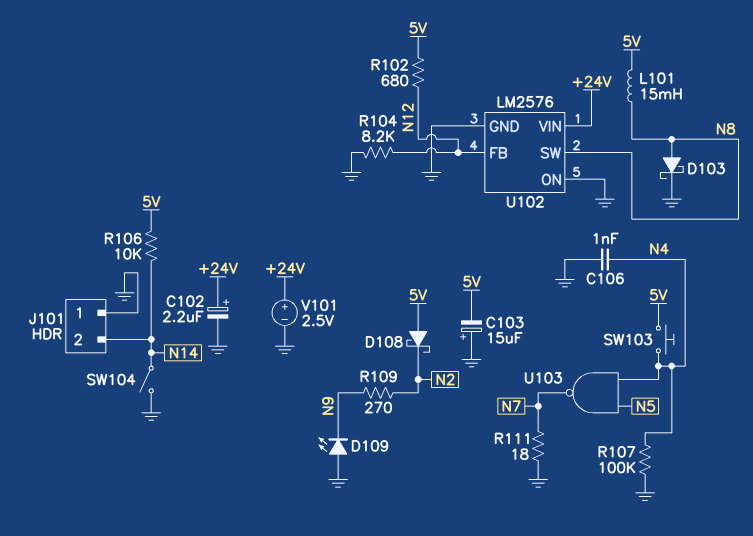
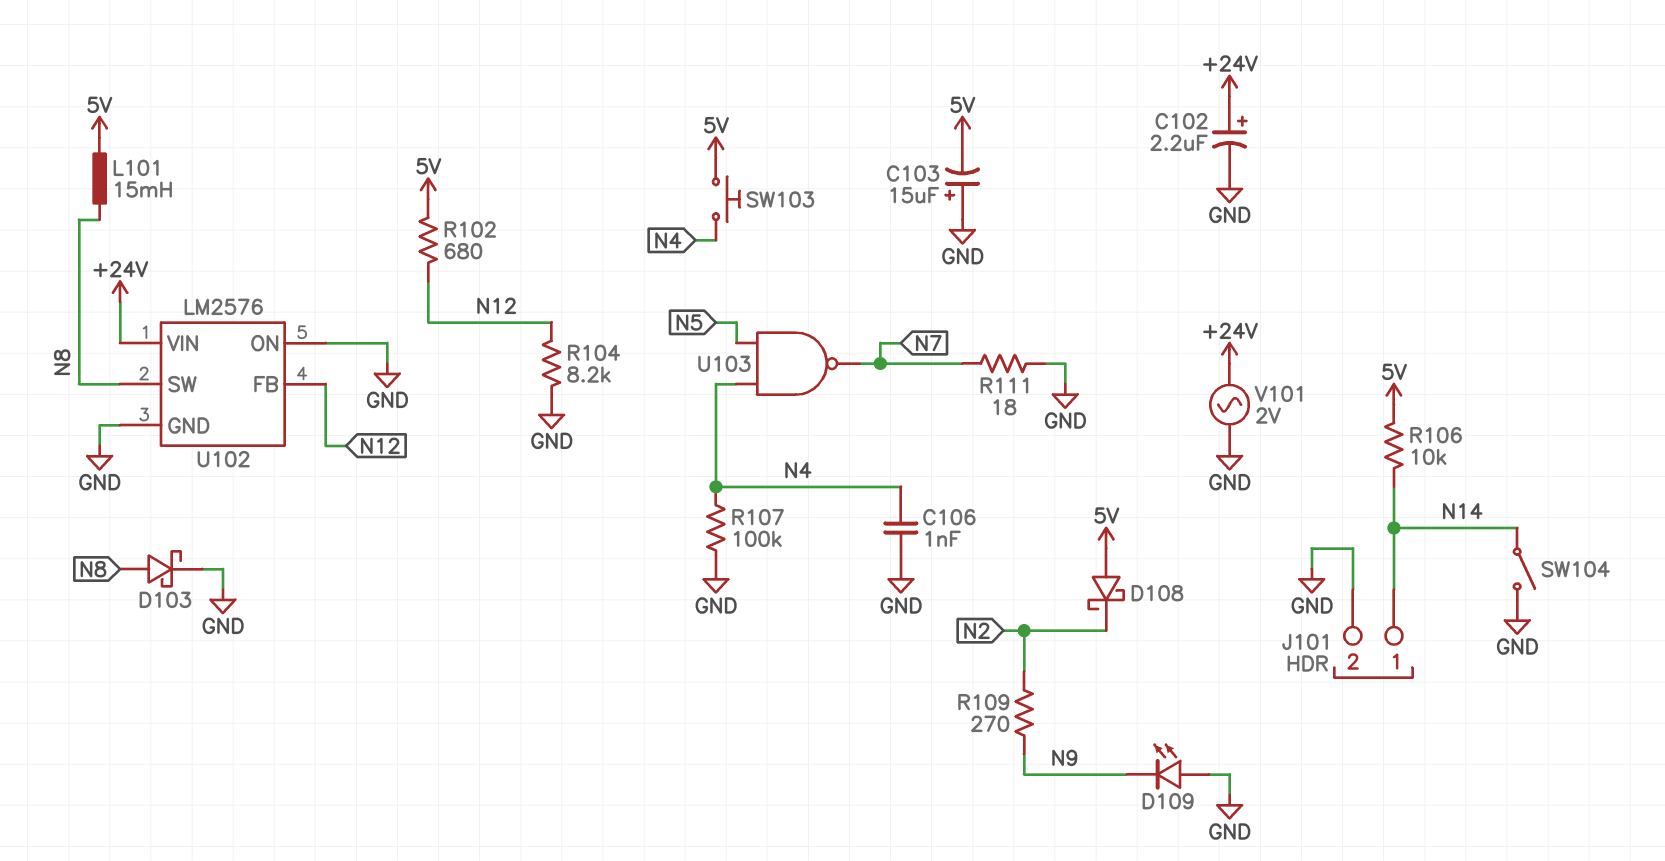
J101 pin 1: GND -> N14
J101 pin 2: N14 -> GND
V101: 2.5V (plus +24V, minus GND) -> AC 2V (+24V, GND)

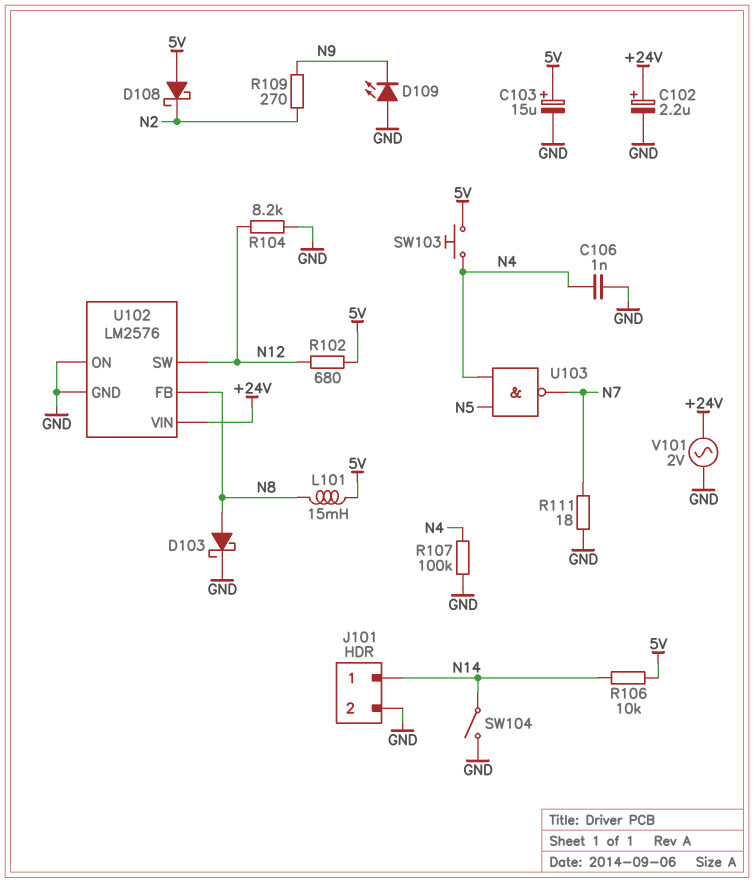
C103: 15uF (plus GND, minus 5V) -> 15uF (plus 5V, minus GND)
U102 pin FB: N12 -> N8
U102 pin SW: N8 -> N12

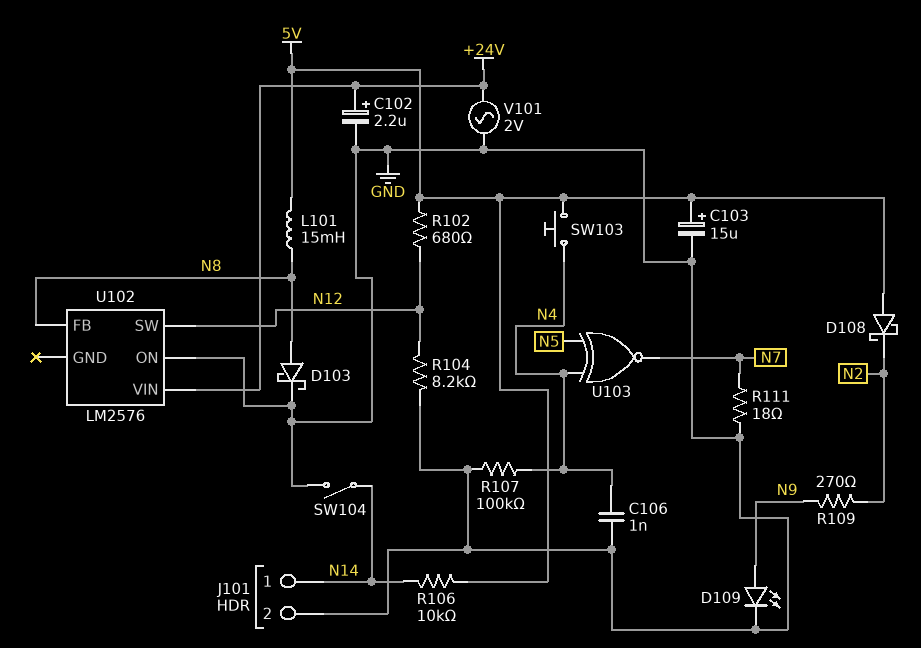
D109: LED (A GND, K N9) -> LED (A N9, K GND)
U102 pin GND: GND -> none
U103: NAND (in N4, in N5, out N7) -> XNOR (in N4, in N5, out N7)

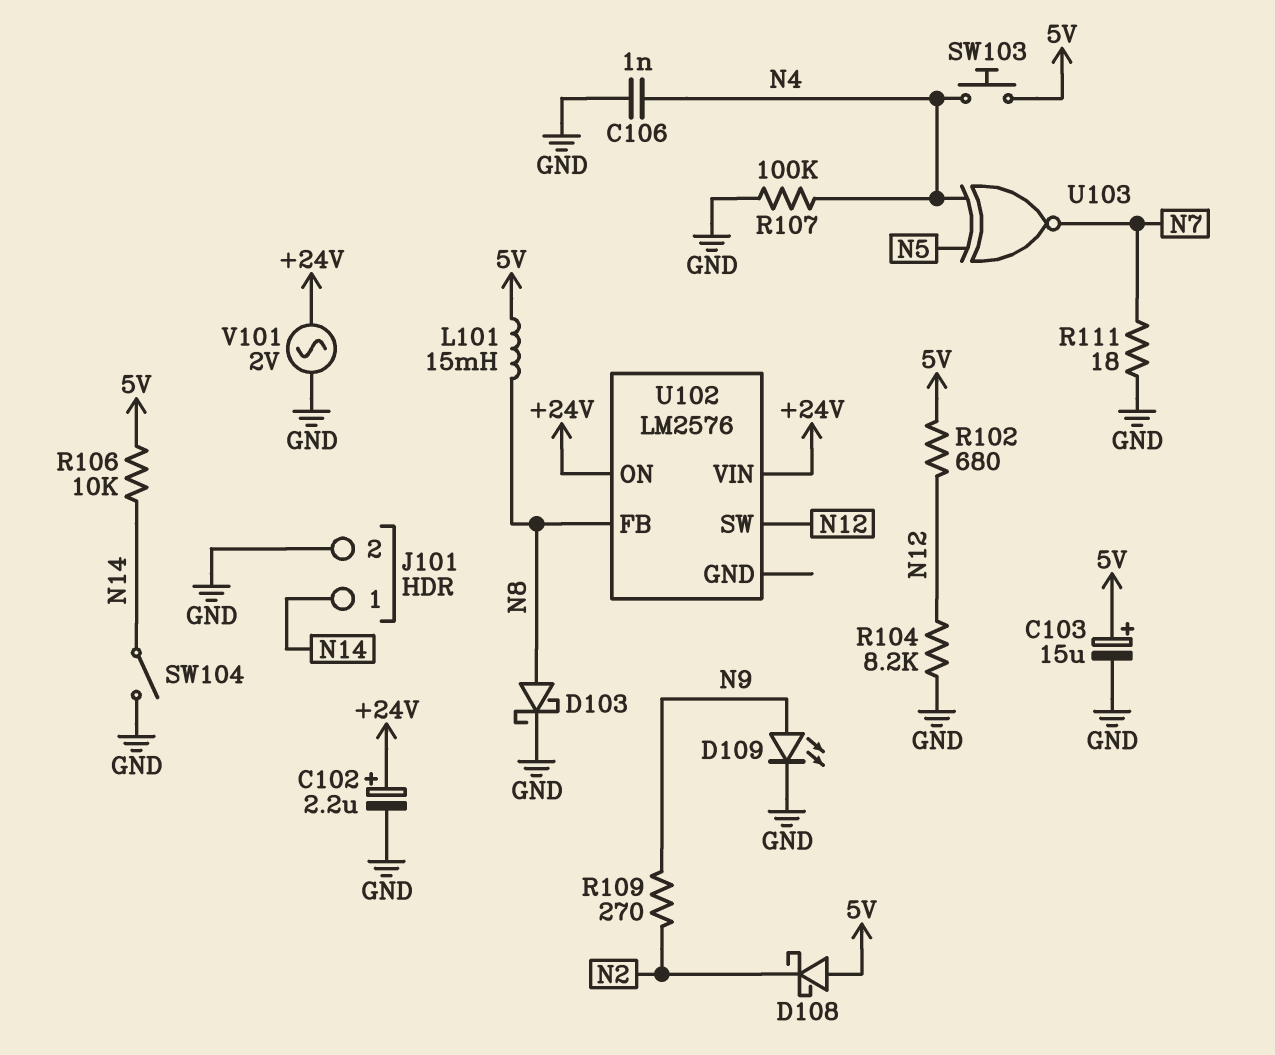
U102 pin ON: GND -> +24V

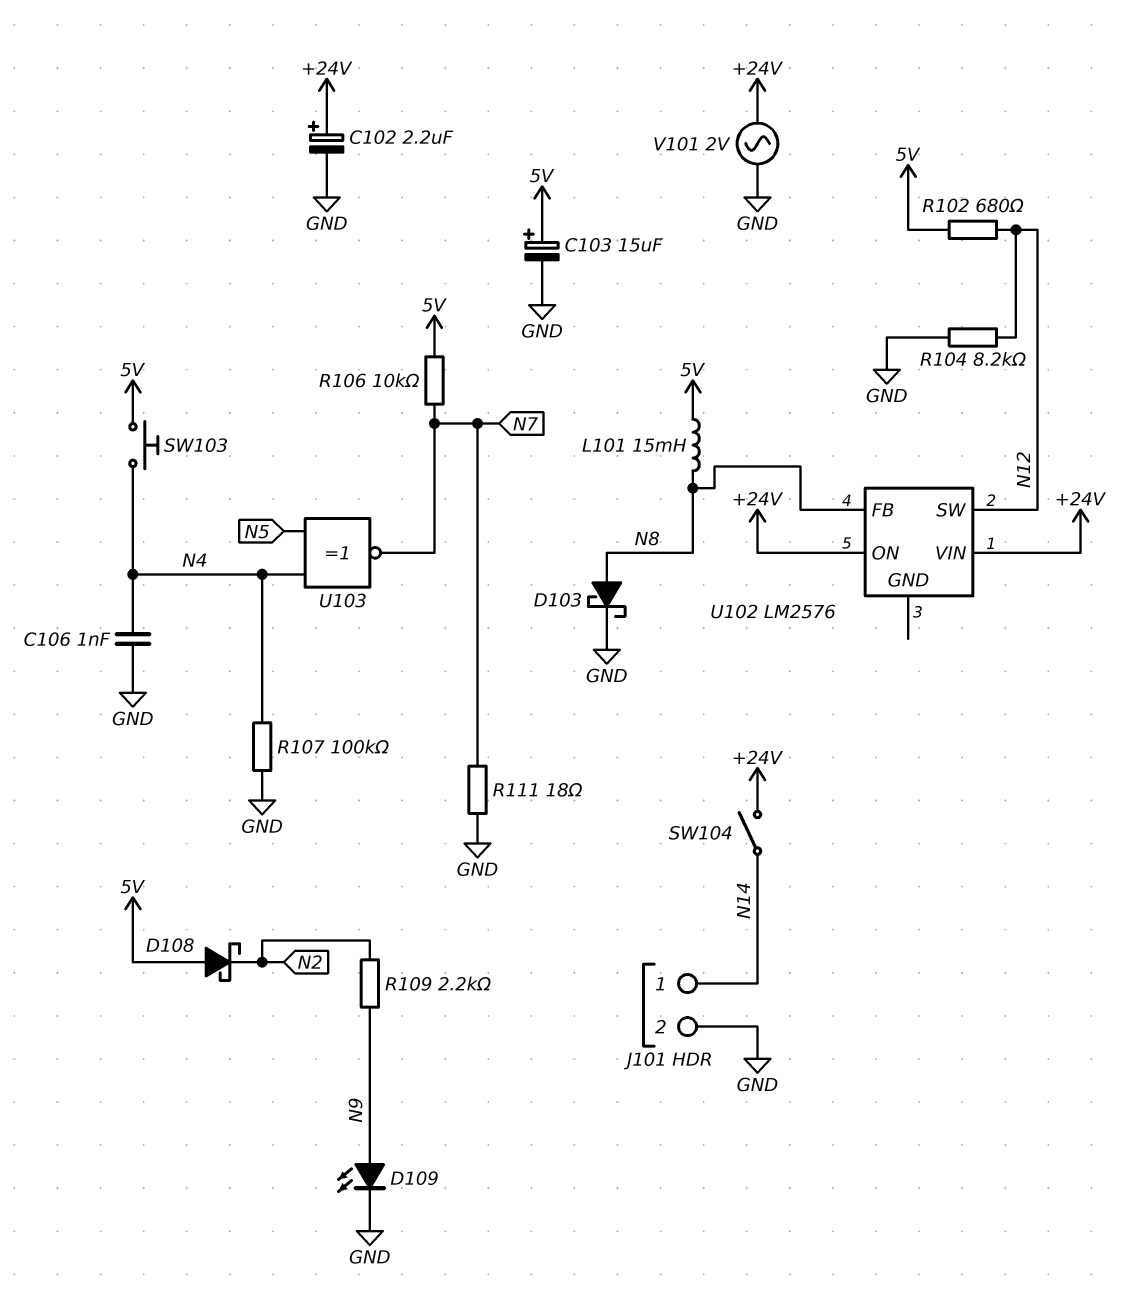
R106: 10k (5V, N14) -> 10k (5V, N7)
R109: 270 (N2, N9) -> 2.2k (N2, N9)
SW104: switch (GND, N14) -> switch (+24V, N14)

